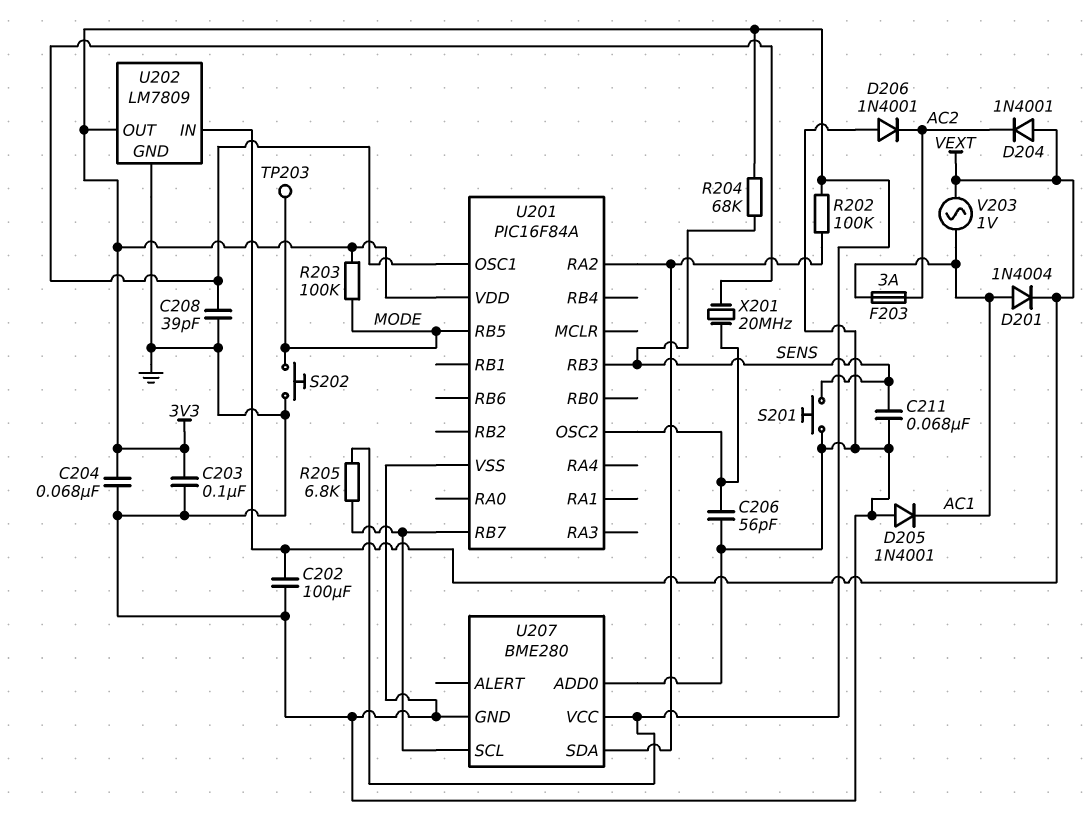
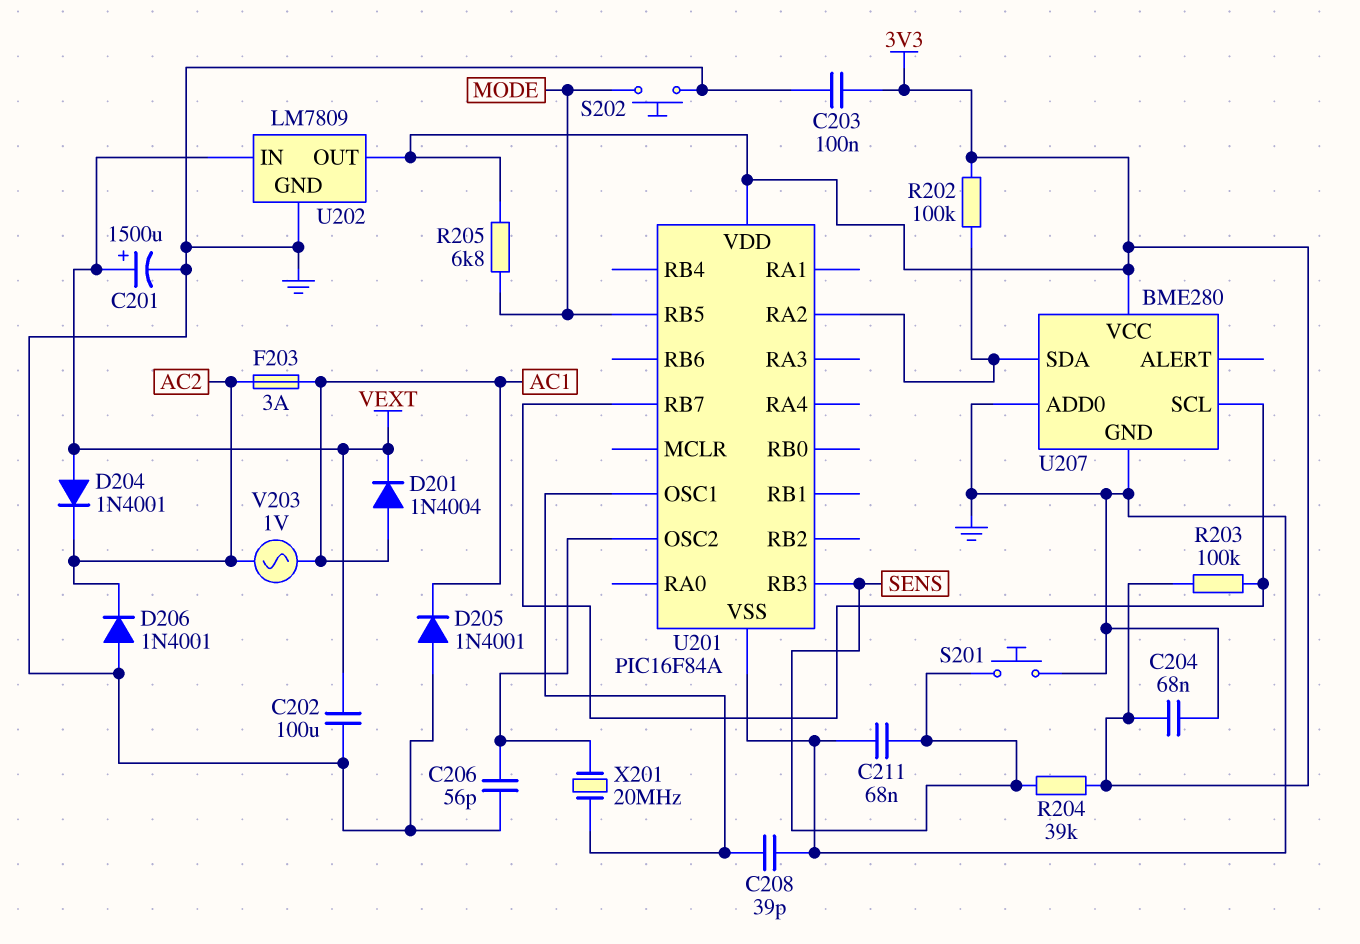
C201: none -> 1500uF (plus VEXT, minus GND)
R203: 100k (3V3, MODE) -> 100k (3V3, U201/RB7)
R204: 68k (3V3, SENS) -> 39k (3V3, SENS)
R205: 6.8k (3V3, U201/RB7) -> 6.8k (3V3, MODE)
TP203: test point (MODE) -> none
V203: AC 1V (AC1, VEXT) -> AC 1V (AC1, AC2)

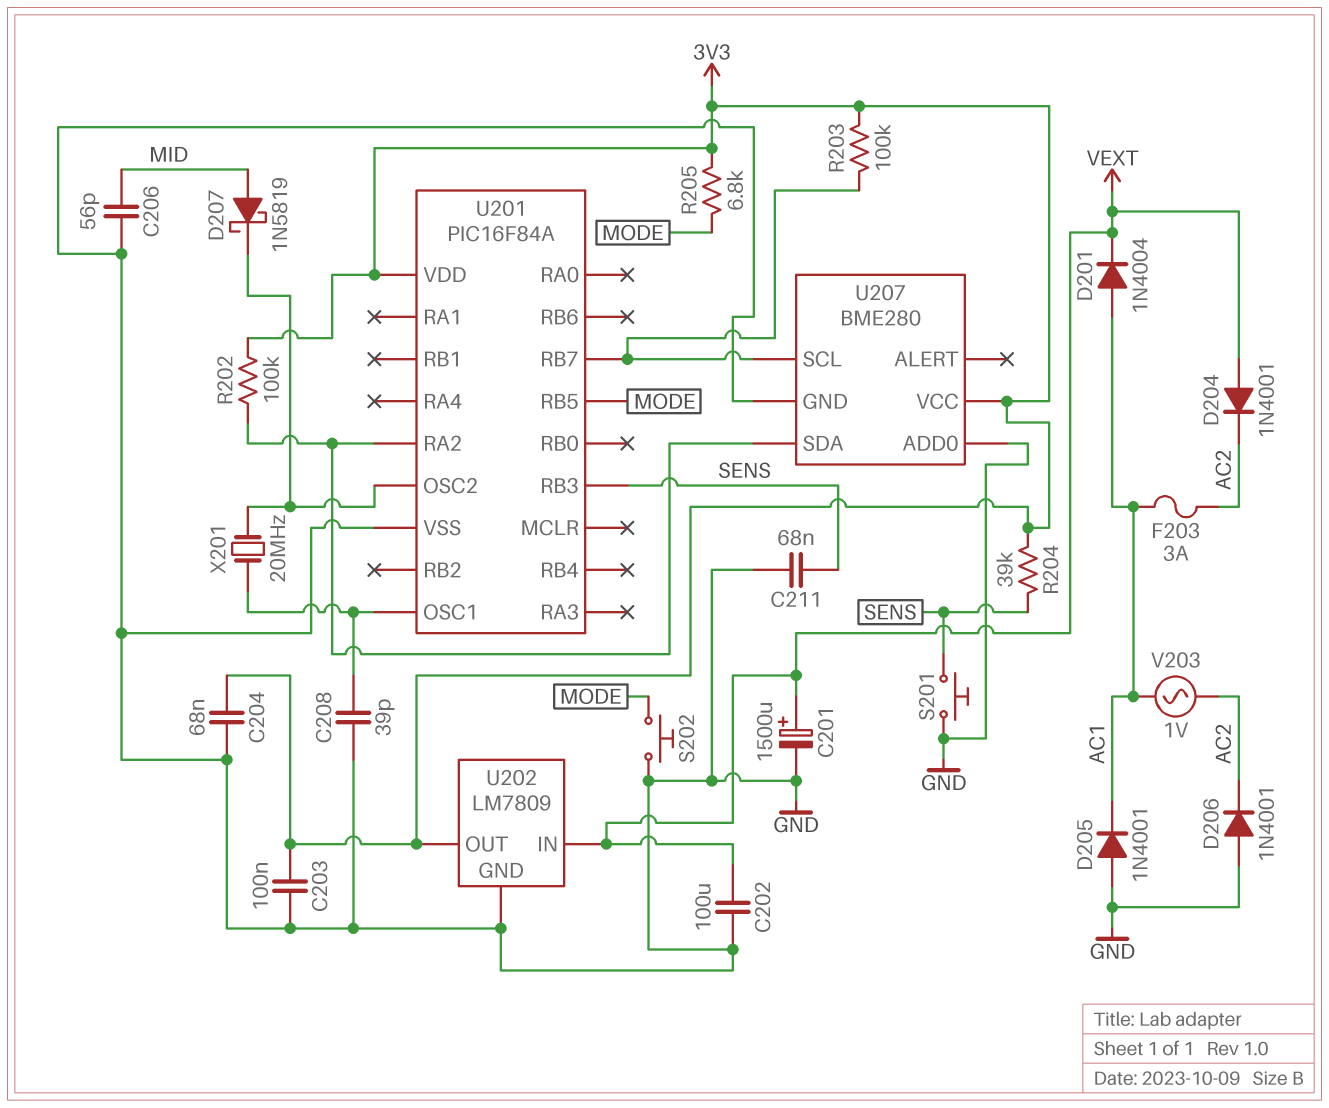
C206: 56pF (GND, U201/OSC2) -> 56pF (GND, MID)
D207: none -> schottky 1N5819 (A MID, K U201/OSC2)

